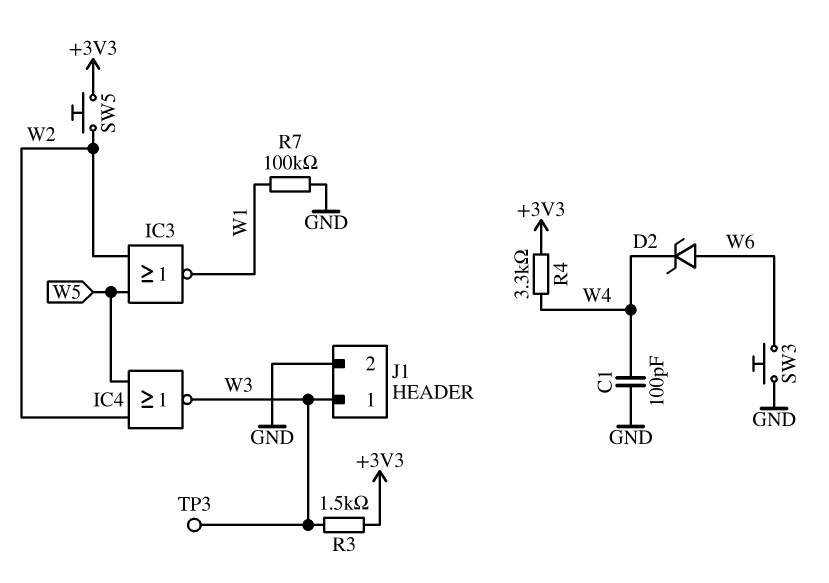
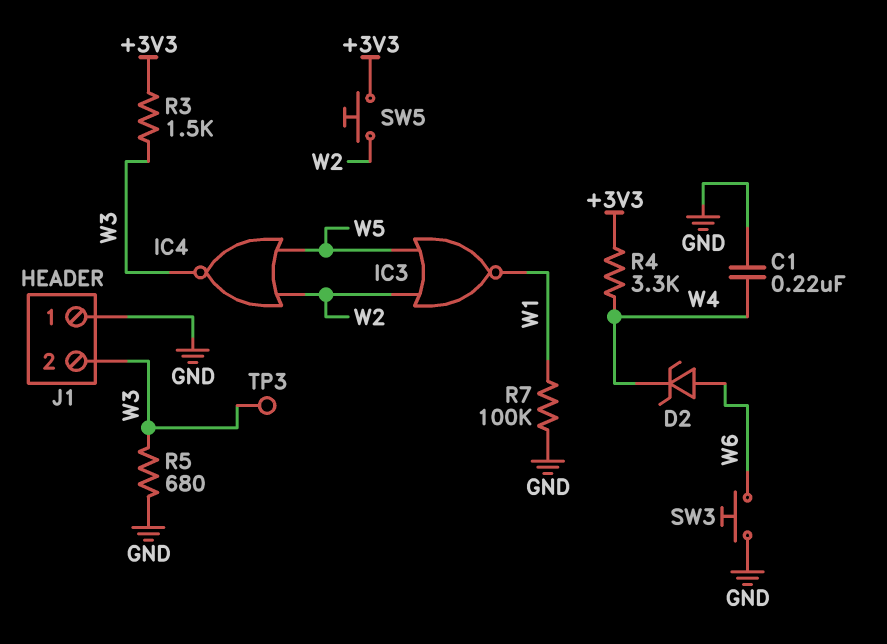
C1: 100pF (GND, W4) -> 220nF (GND, W4)
J1 pin 1: W3 -> GND
J1 pin 2: GND -> W3
R5: none -> 680 (GND, W3)

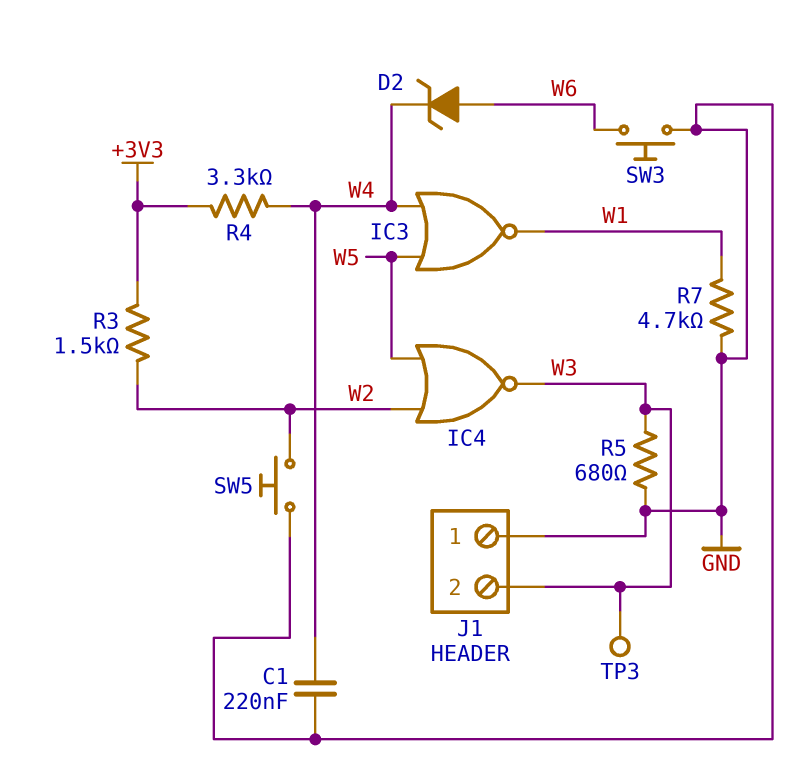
IC3: NOR (in W2, in W5, out W1) -> NOR (in W4, in W5, out W1)
R3: 1.5k (+3V3, W3) -> 1.5k (+3V3, W2)
R7: 100k (GND, W1) -> 4.7k (GND, W1)
SW5: button (+3V3, W2) -> button (GND, W2)

